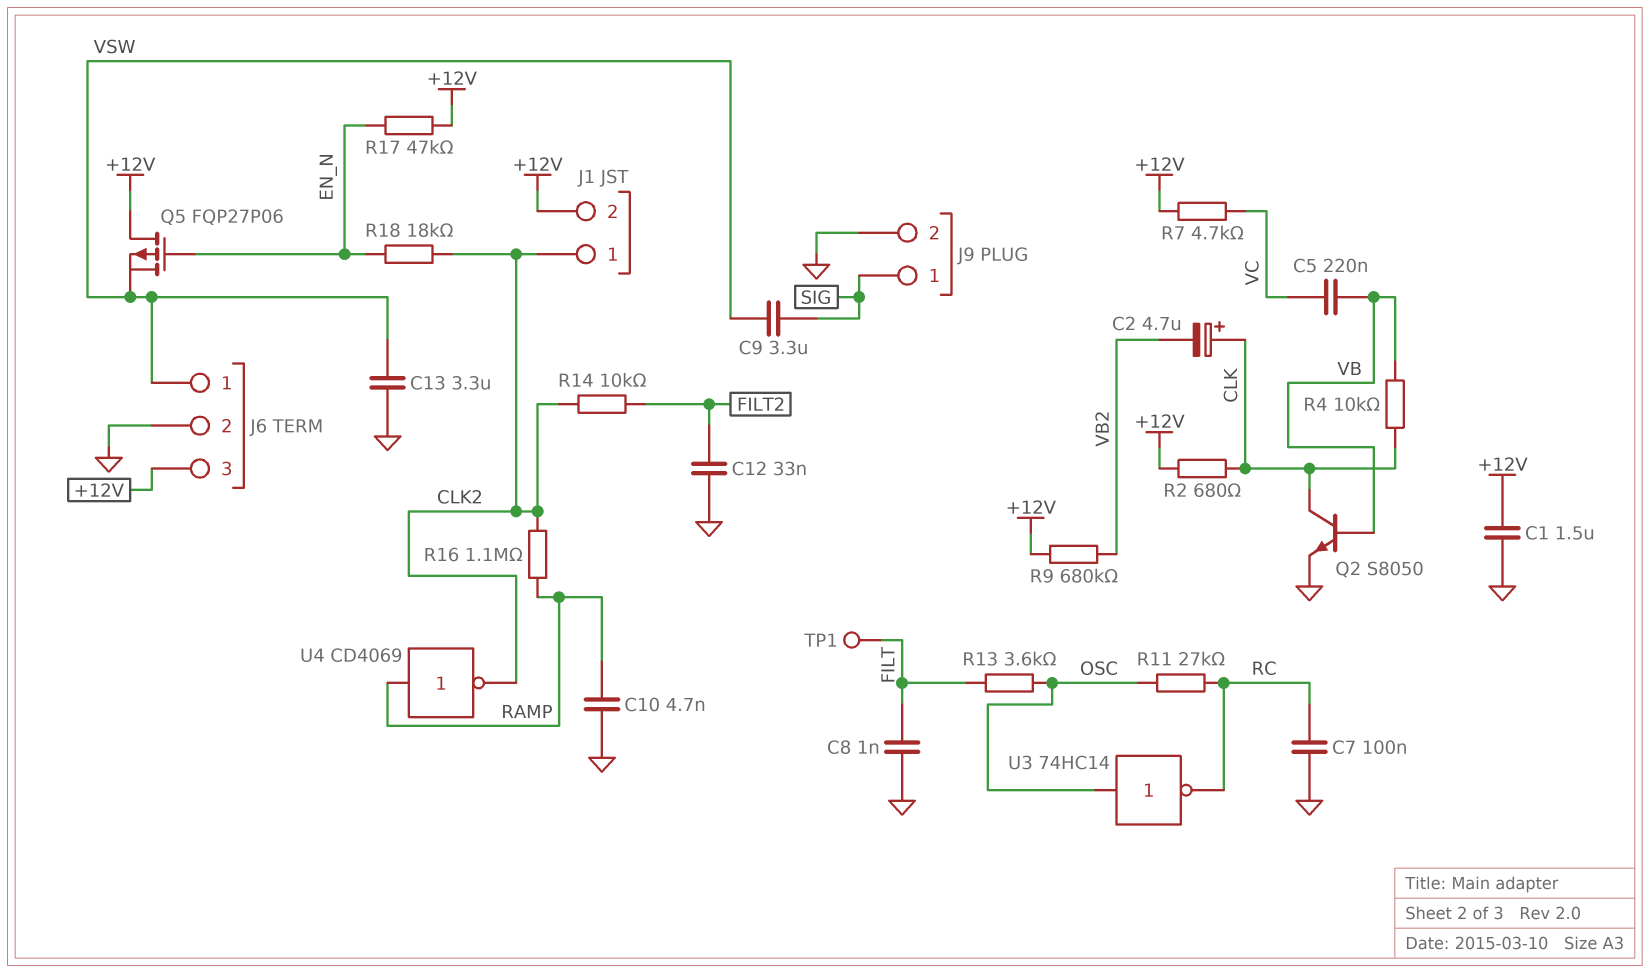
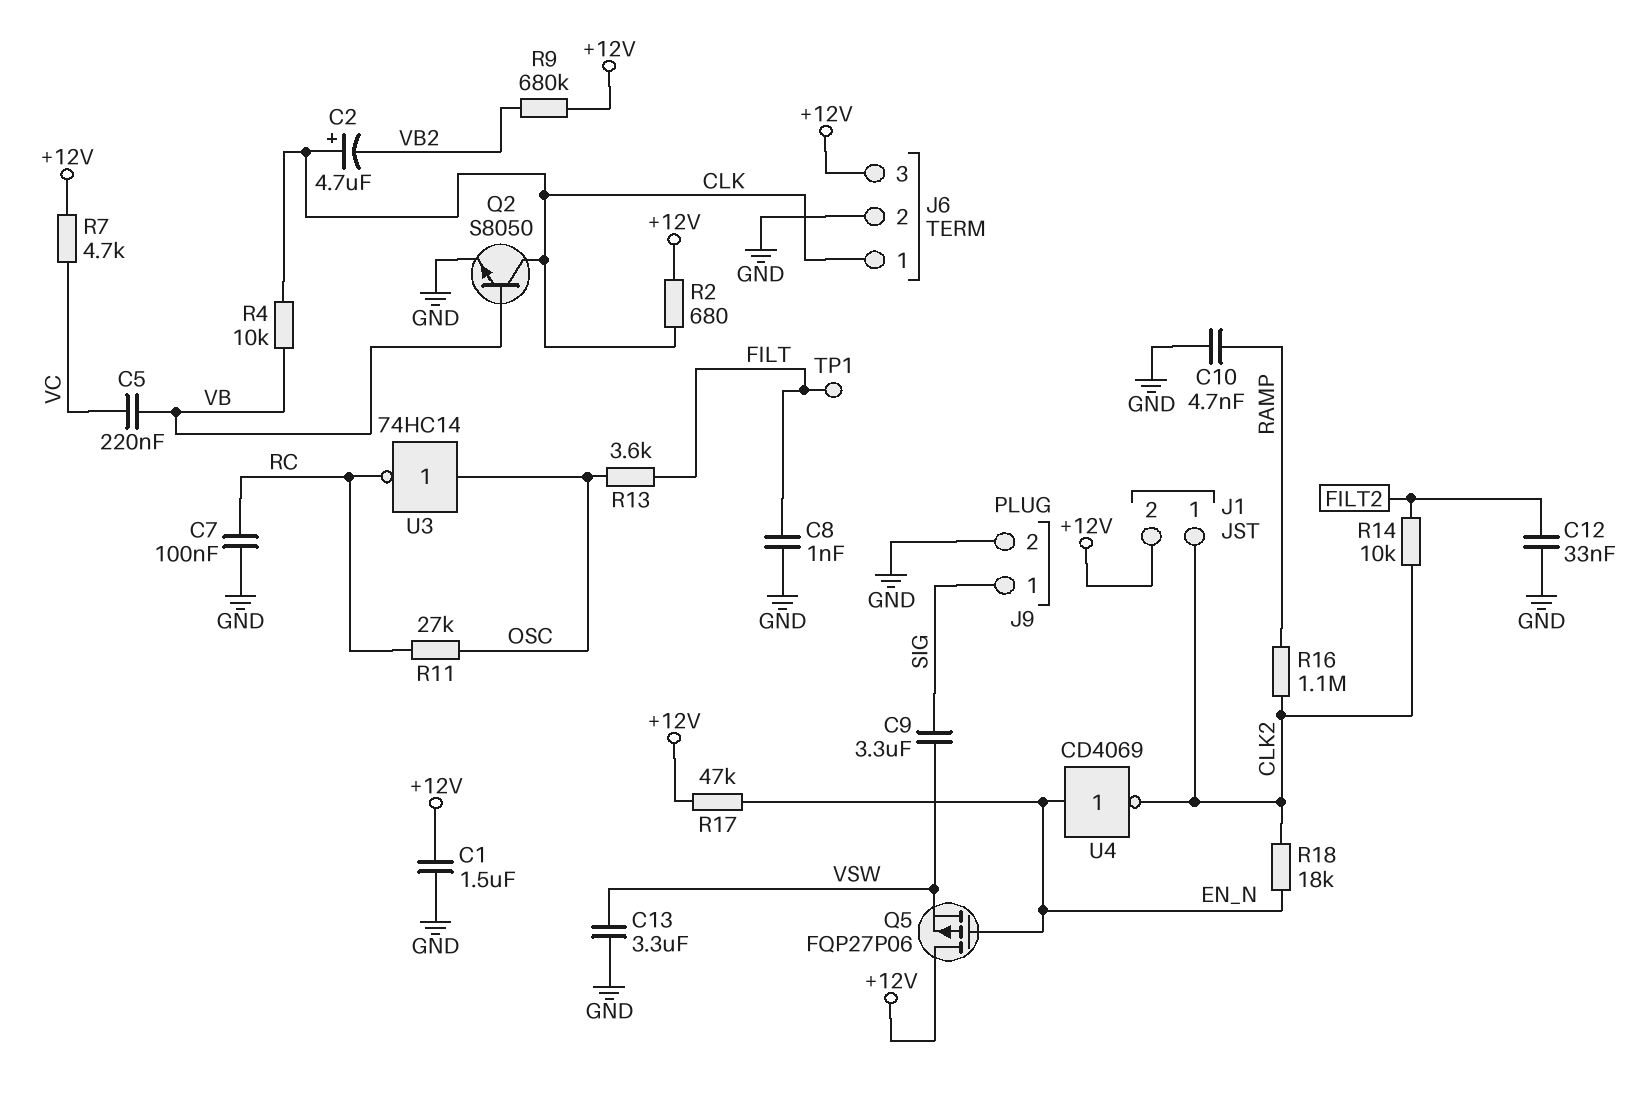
J6 pin 1: VSW -> CLK
U4: NOT CD4069 (in RAMP, out CLK2) -> NOT CD4069 (in EN_N, out CLK2)

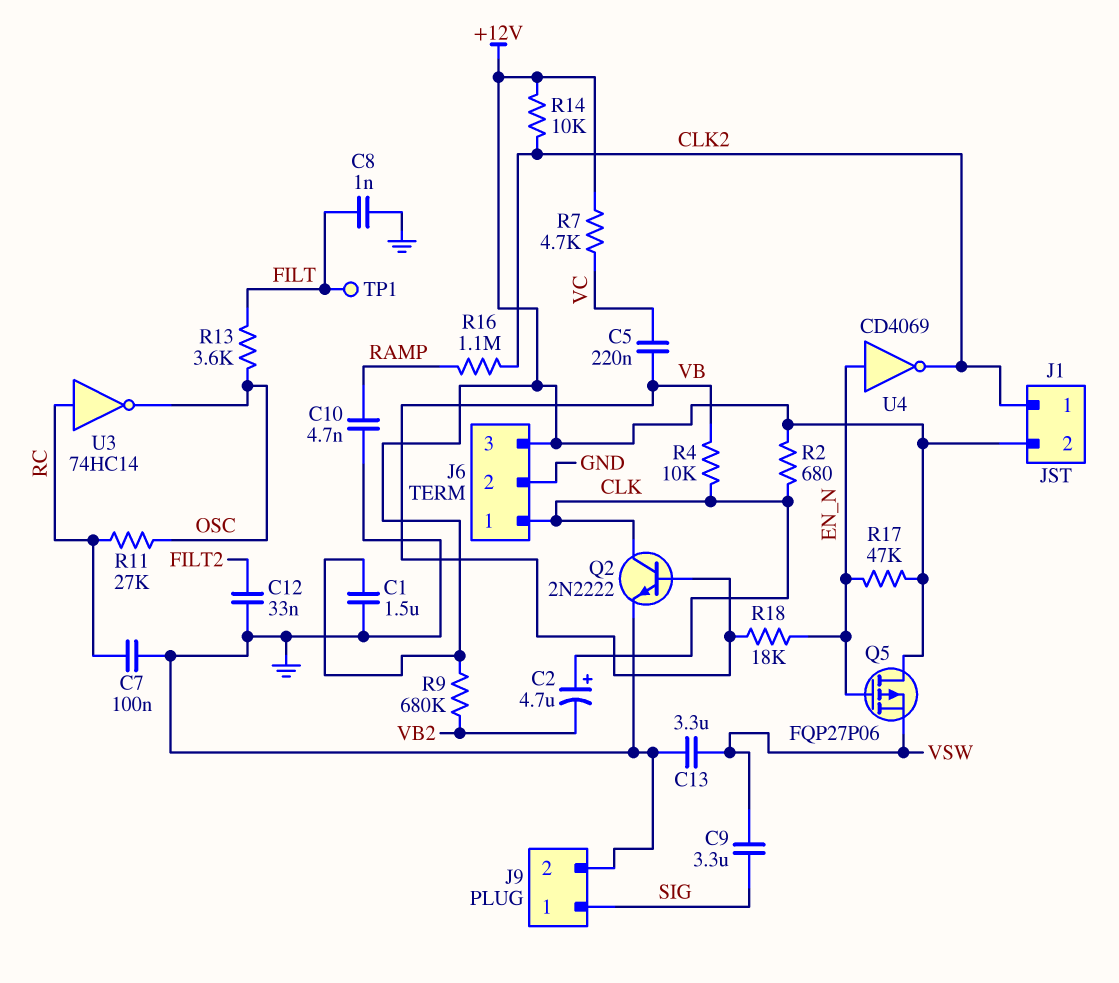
Q2: NPN S8050 (B VB, C CLK, E GND) -> NPN 2N2222 (B VB, C CLK, E GND)
R14: 10k (CLK2, FILT2) -> 10k (+12V, CLK2)
R18: 18k (CLK2, EN_N) -> 18k (EN_N, VB)
U3: NOT 74HC14 (in OSC, out RC) -> NOT 74HC14 (in RC, out OSC)

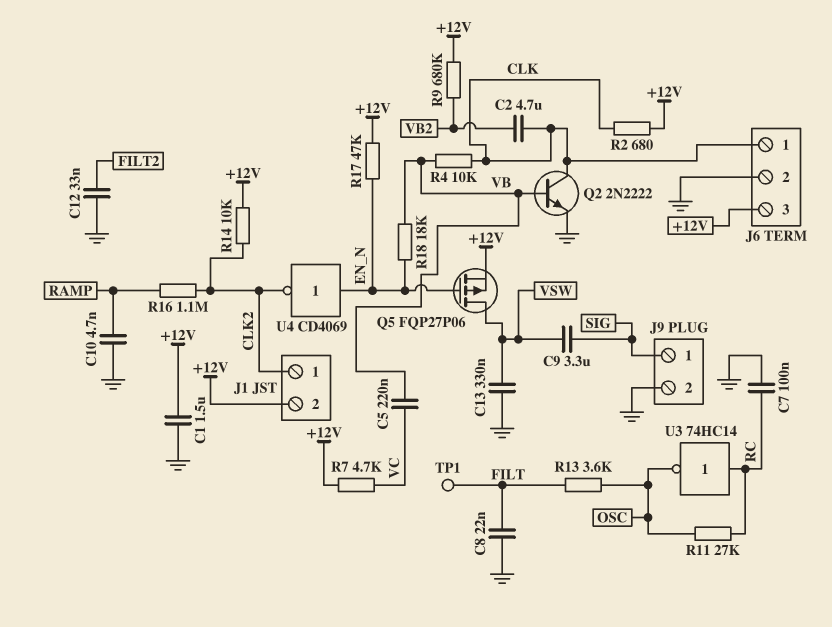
C2: 4.7uF (plus CLK, minus VB2) -> 4.7uF (CLK, VB2)
C8: 1nF (FILT, GND) -> 22nF (FILT, GND)
C13: 3.3uF (GND, VSW) -> 330nF (GND, VSW)
Q5: PMOS FQP27P06 (G EN_N, D +12V, S VSW) -> PMOS FQP27P06 (G EN_N, D VSW, S +12V)

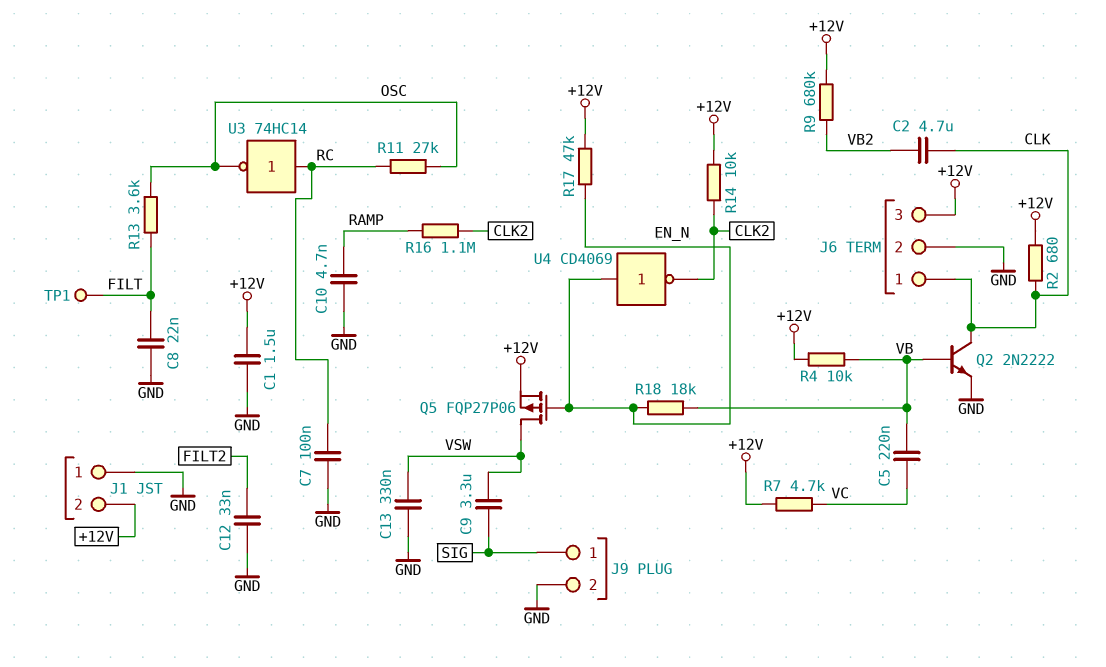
J1 pin 1: CLK2 -> GND
R4: 10k (CLK, VB) -> 10k (+12V, VB)

